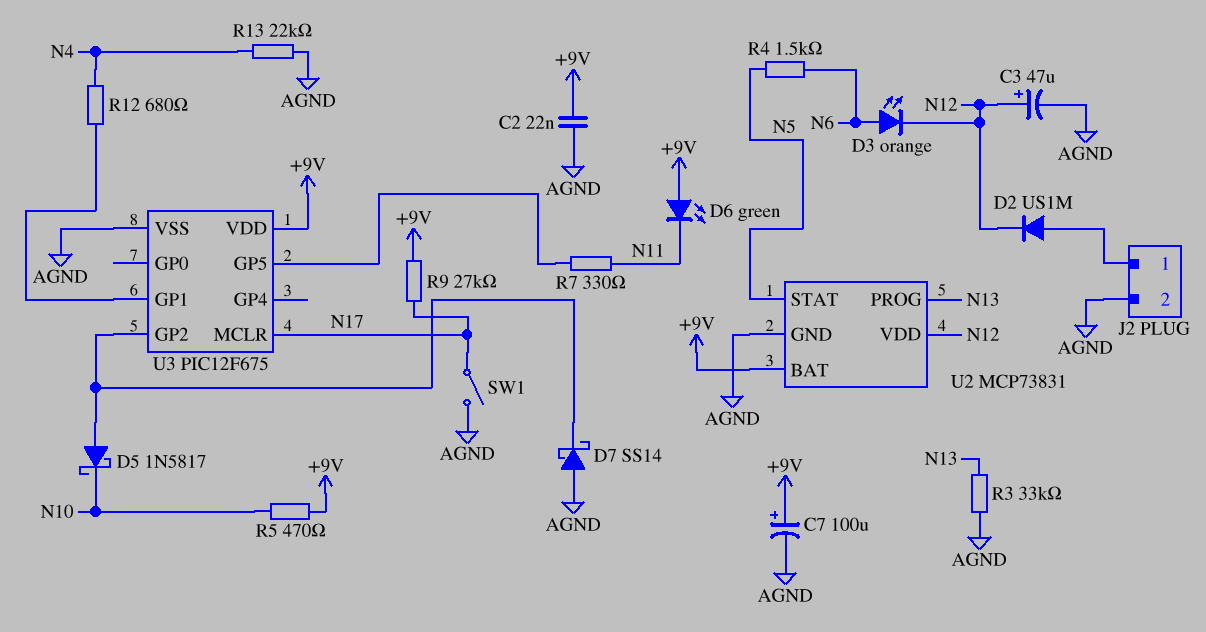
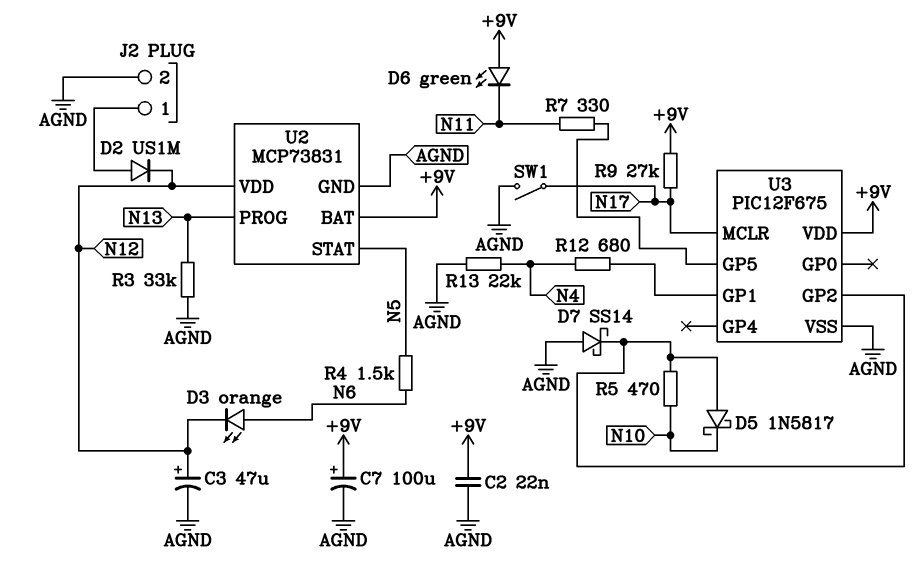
R5: 470 (+9V, N10) -> 470 (N10, U3/GP2)

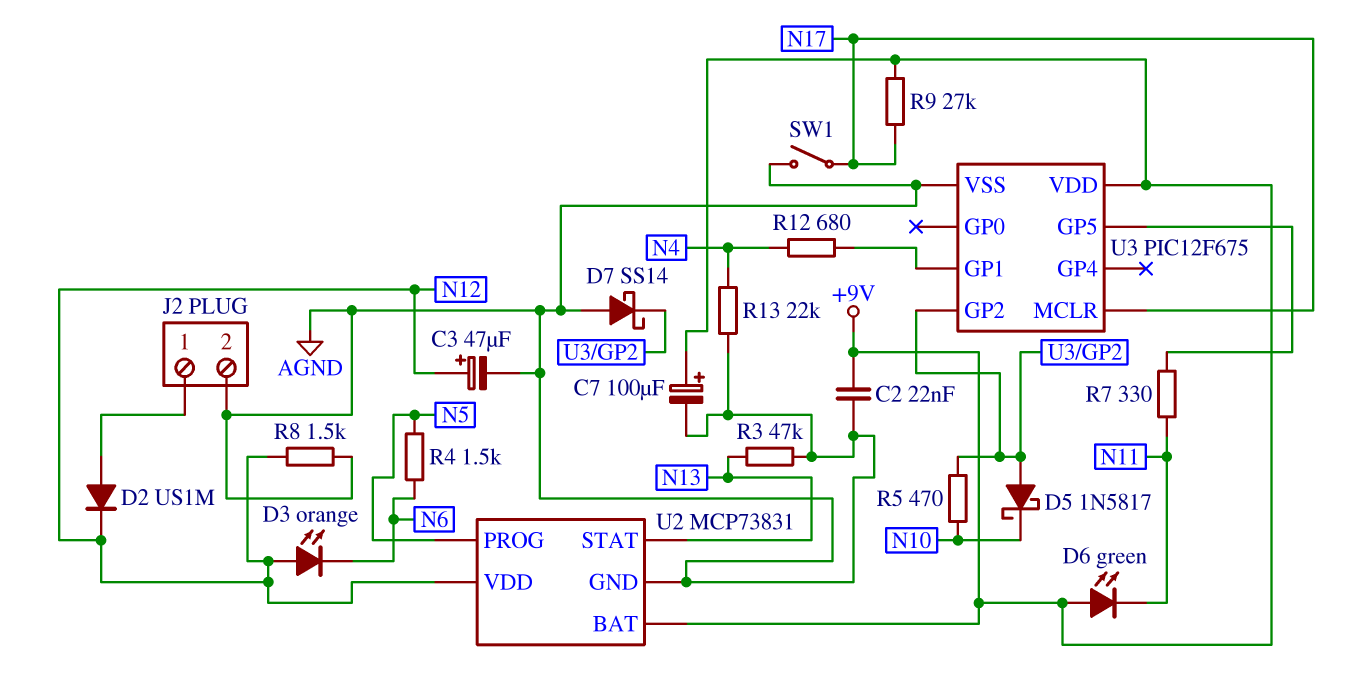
D3: LED orange (A N6, K N12) -> LED orange (A N12, K N6)
R3: 33k (AGND, N13) -> 47k (AGND, N13)
R8: none -> 1.5k (AGND, N12)
U2 pin PROG: N13 -> N5
U2 pin STAT: N5 -> N13

